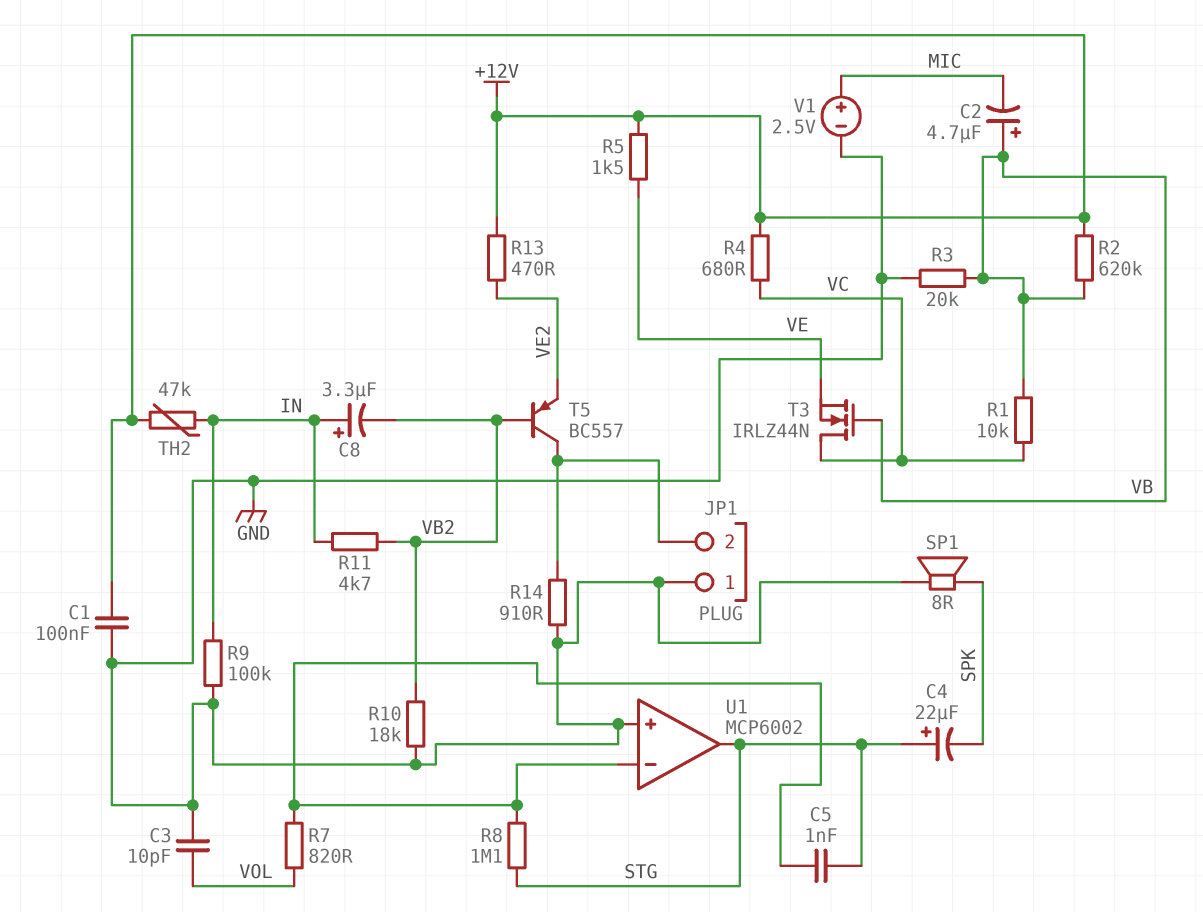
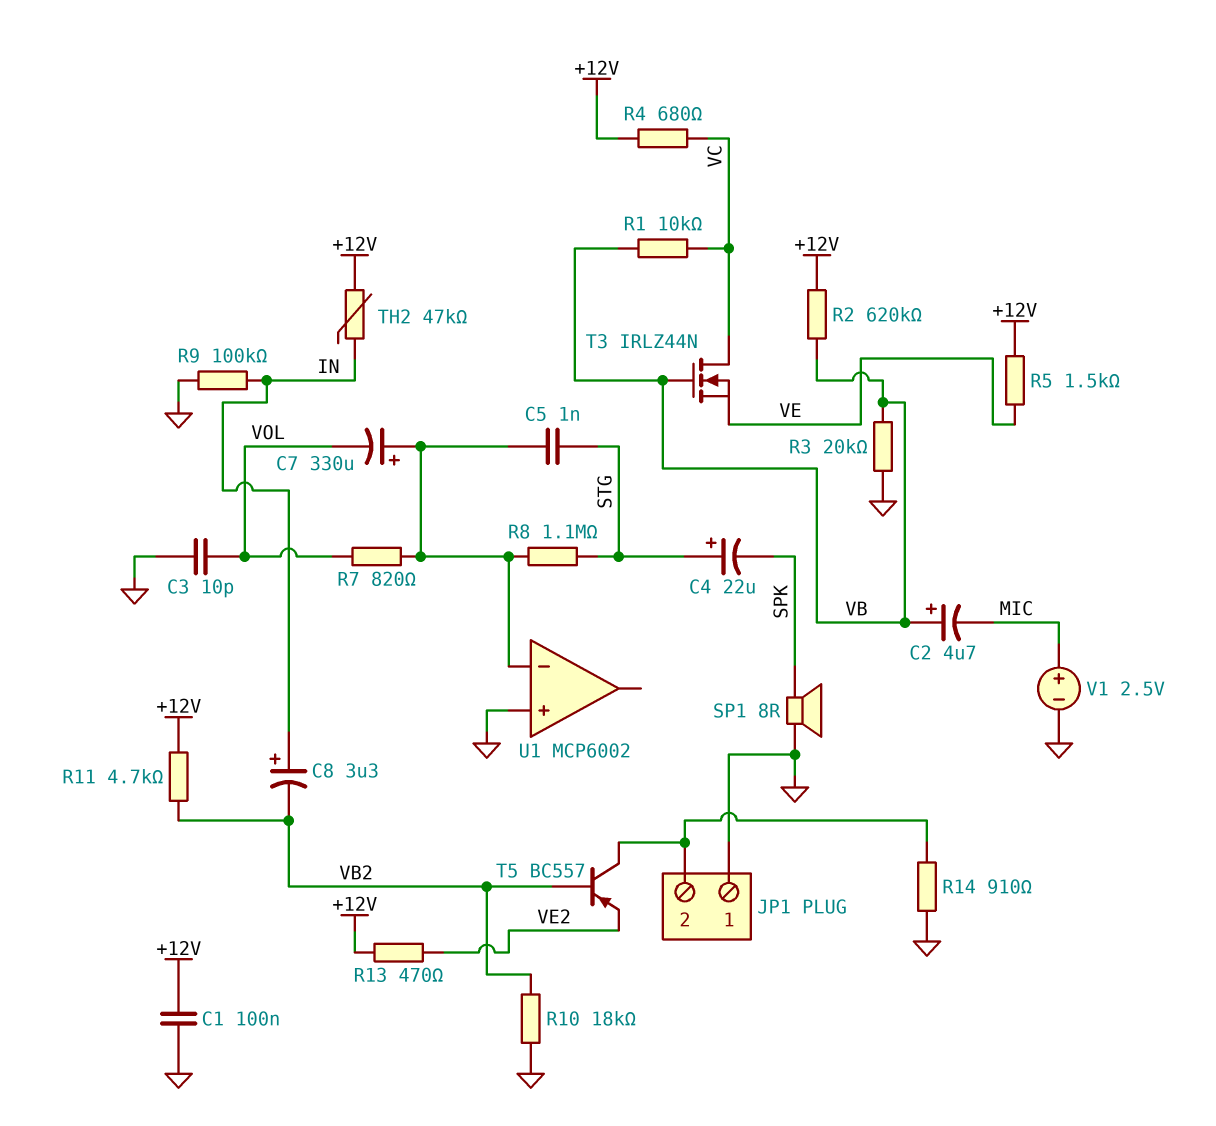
C7: none -> 330uF (plus U1/in-, minus VOL)
R11: 4.7k (IN, VB2) -> 4.7k (+12V, VB2)
U1 pin out: STG -> none

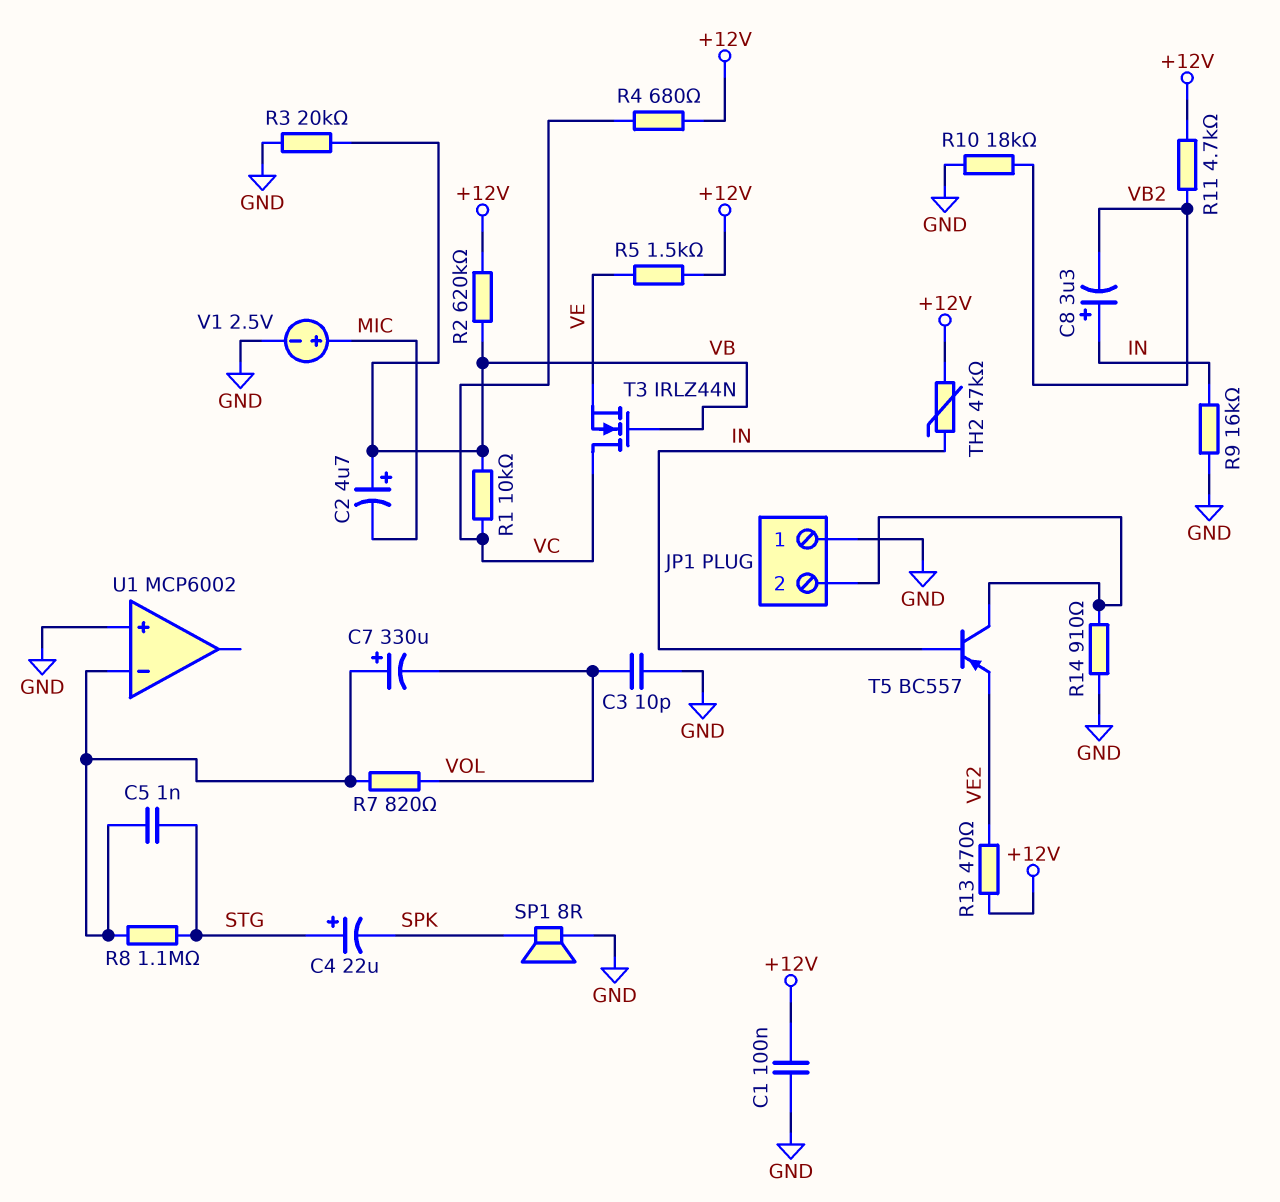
R9: 100k (GND, IN) -> 16k (GND, IN)
T5: PNP BC557 (B VB2, C JP1/2, E VE2) -> PNP BC557 (B IN, C JP1/2, E VE2)

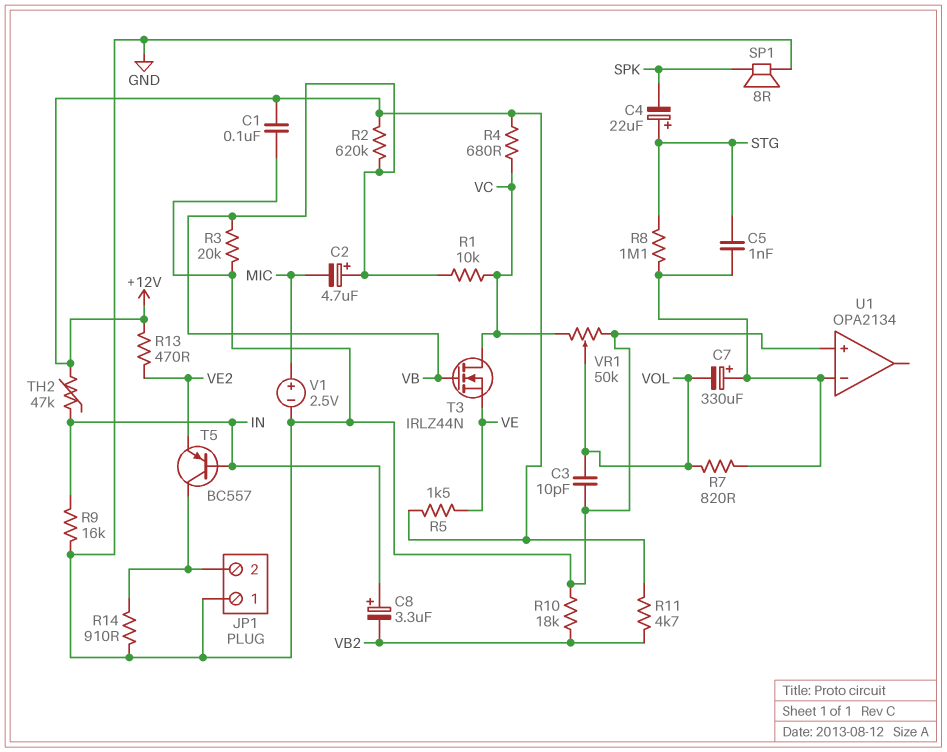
U1: MCP6002 -> OPA2134
VR1: none -> 50k (GND, VC, wiper VOL)

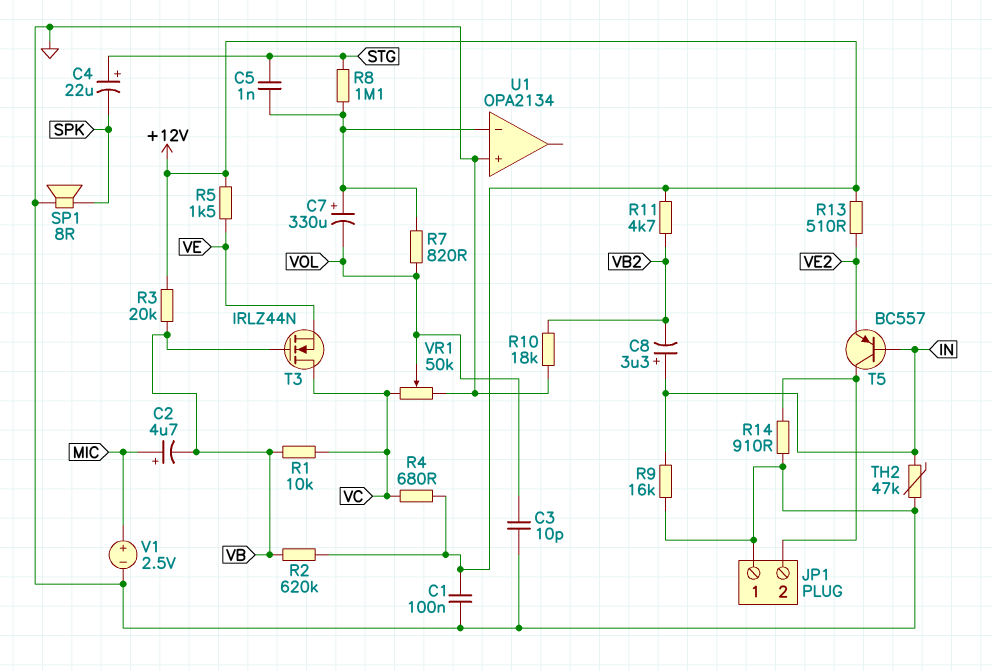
C2: 4.7uF (plus VB, minus MIC) -> 4.7uF (plus MIC, minus VB)
R3: 20k (GND, VB) -> 20k (+12V, VB)
R13: 470 (+12V, VE2) -> 510 (+12V, VE2)
TH2: 47k (+12V, IN) -> 47k (GND, IN)

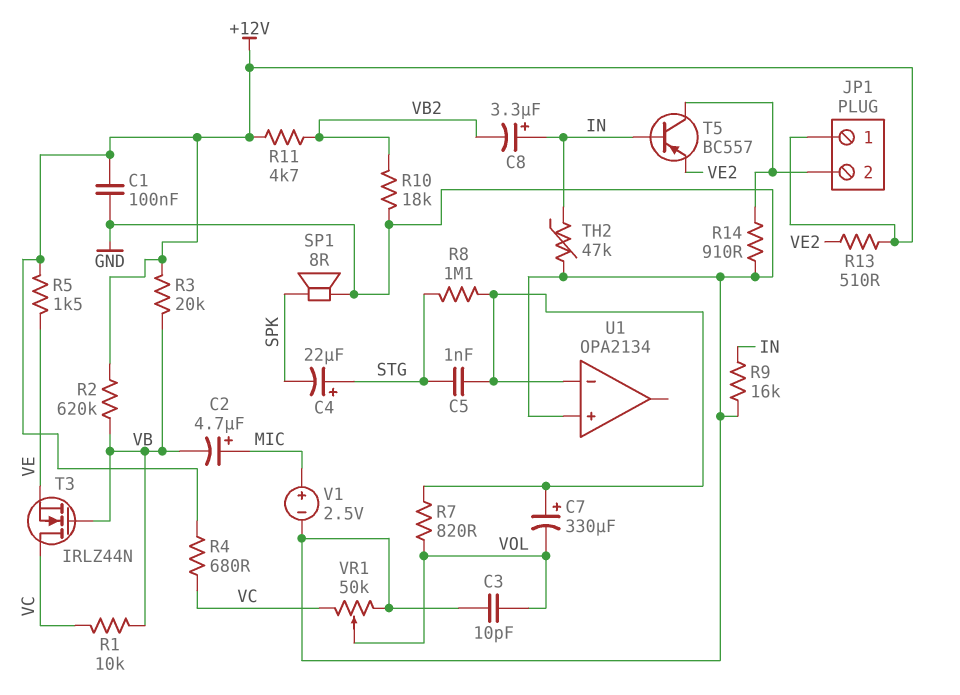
JP1 pin 1: GND -> +12V

